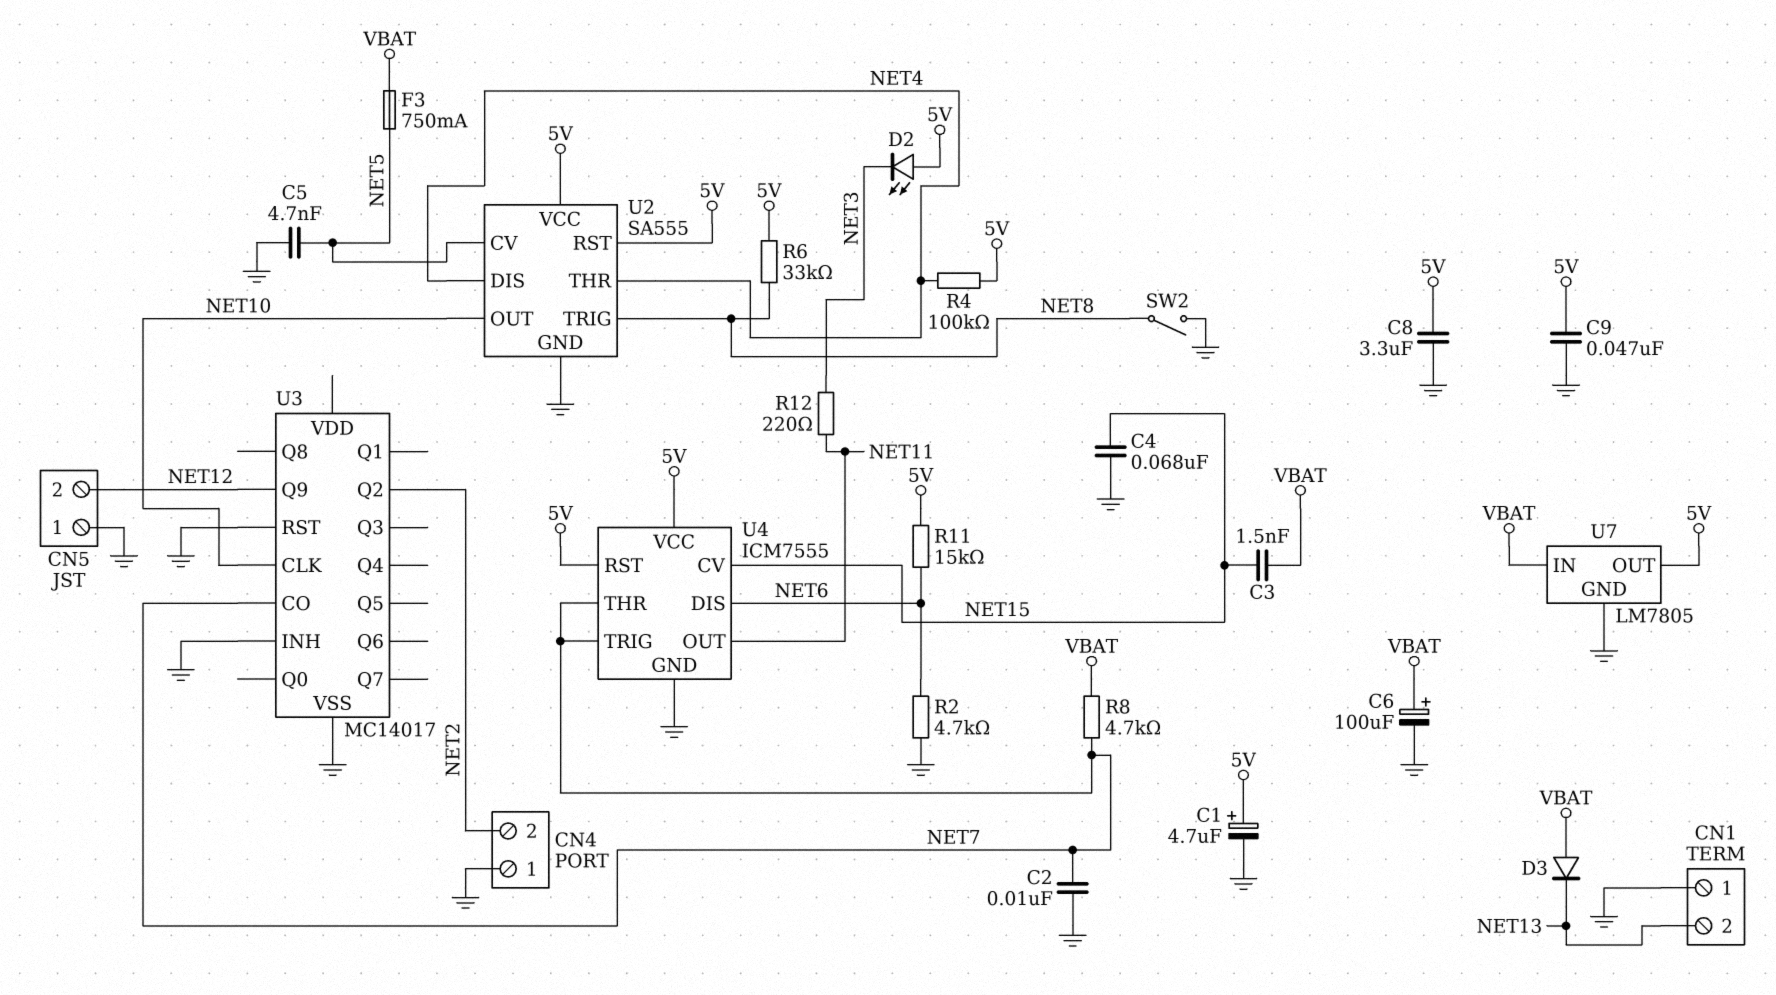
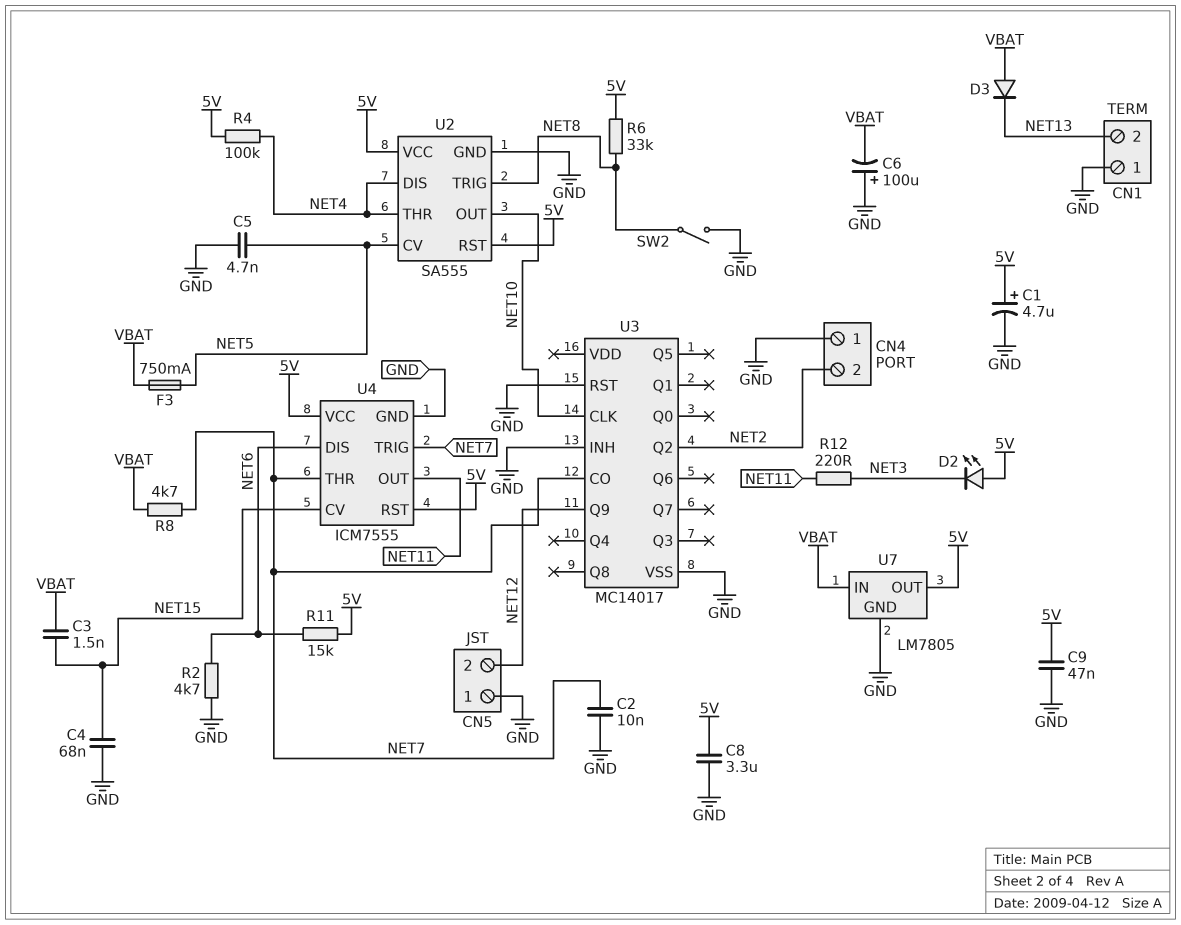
C6: 100uF (plus VBAT, minus GND) -> 100uF (plus GND, minus VBAT)

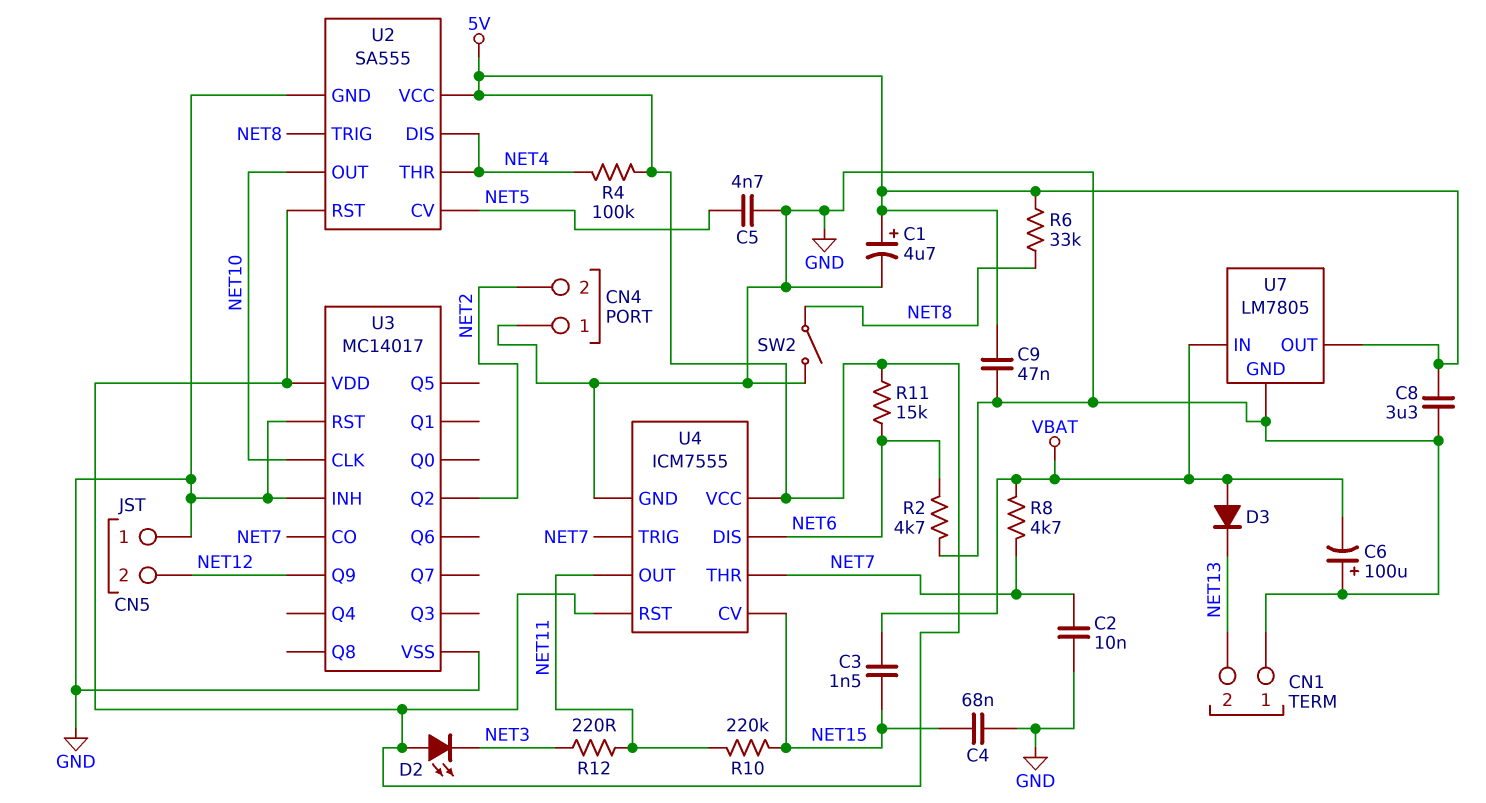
F3: 750mA (NET5, VBAT) -> none
R10: none -> 220k (NET11, NET15)
U3 pin VDD: none -> 5V

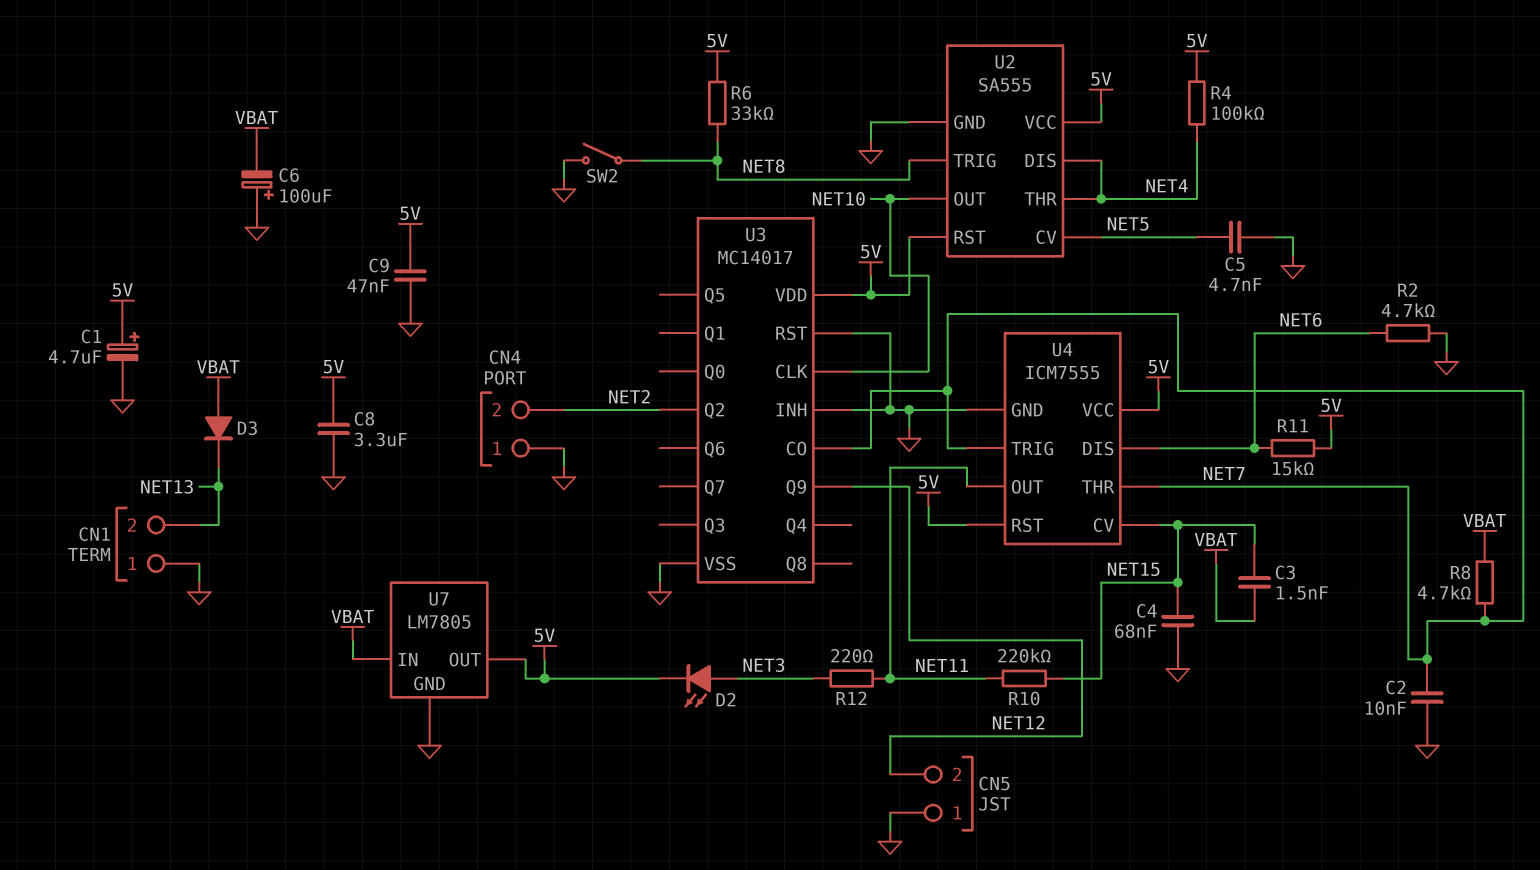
D2: LED (A 5V, K NET3) -> LED (A NET3, K 5V)

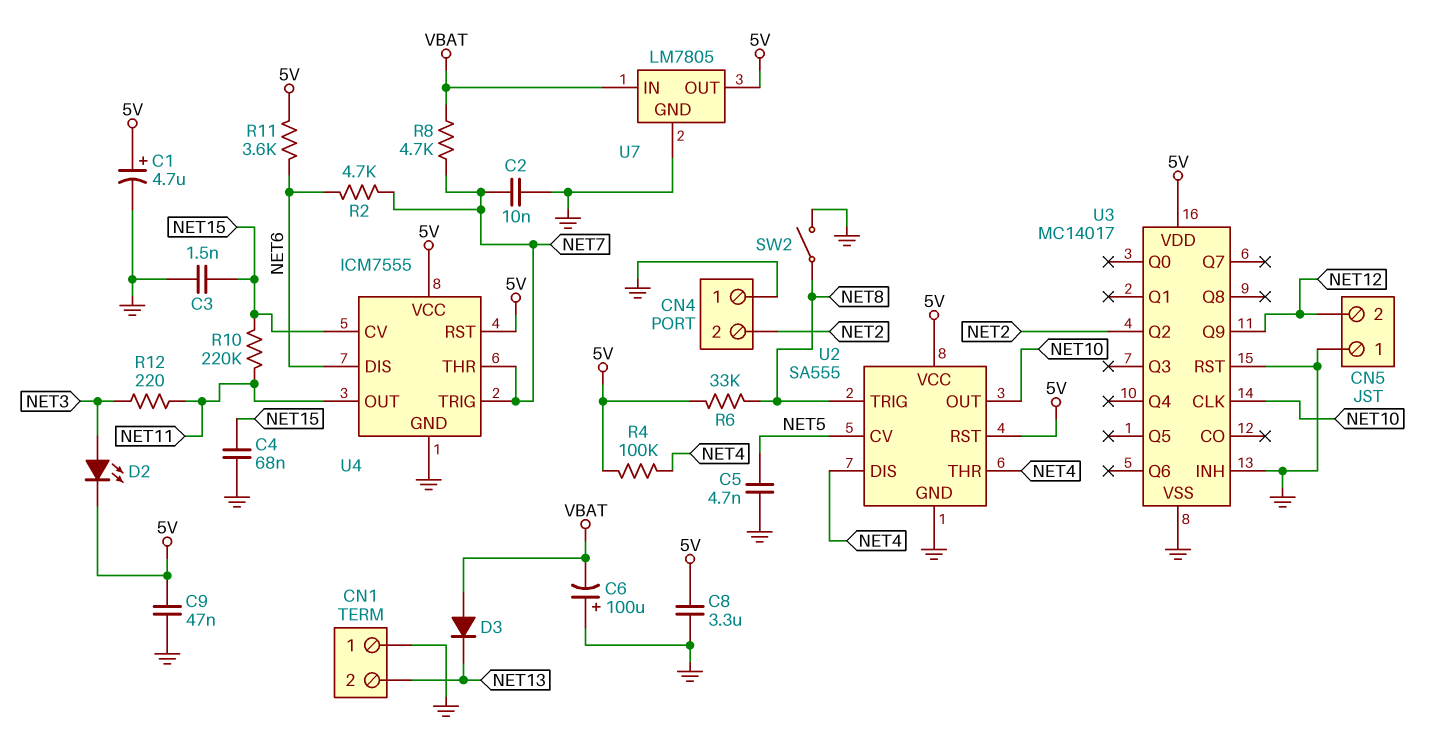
C3: 1.5nF (NET15, VBAT) -> 1.5nF (GND, NET15)
R2: 4.7k (GND, NET6) -> 4.7k (NET6, NET7)
R11: 15k (5V, NET6) -> 3.6k (5V, NET6)
U3 pin CO: NET7 -> none

